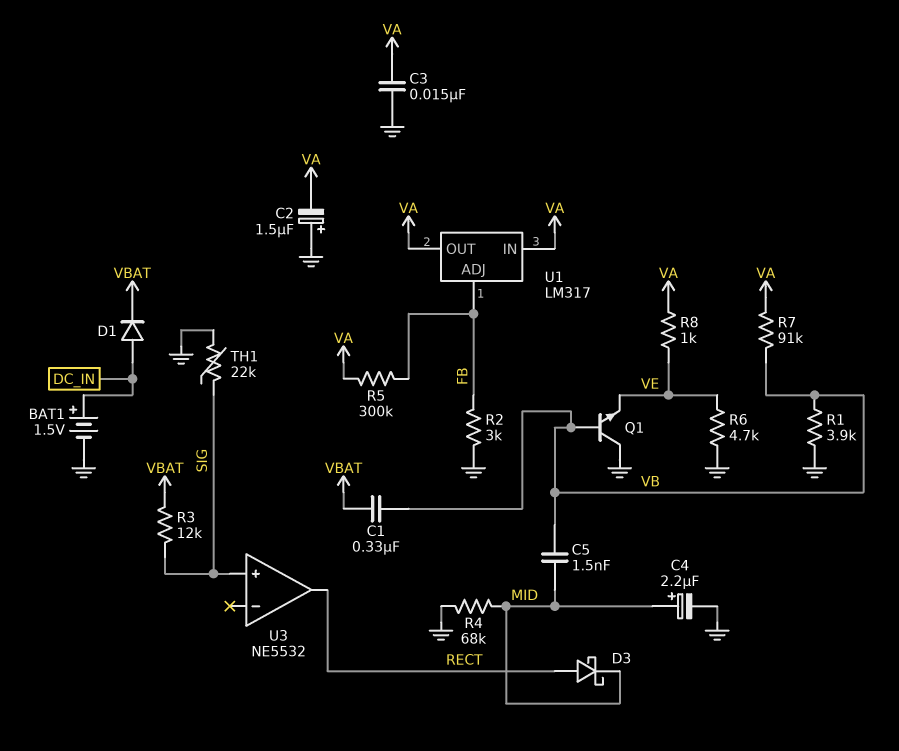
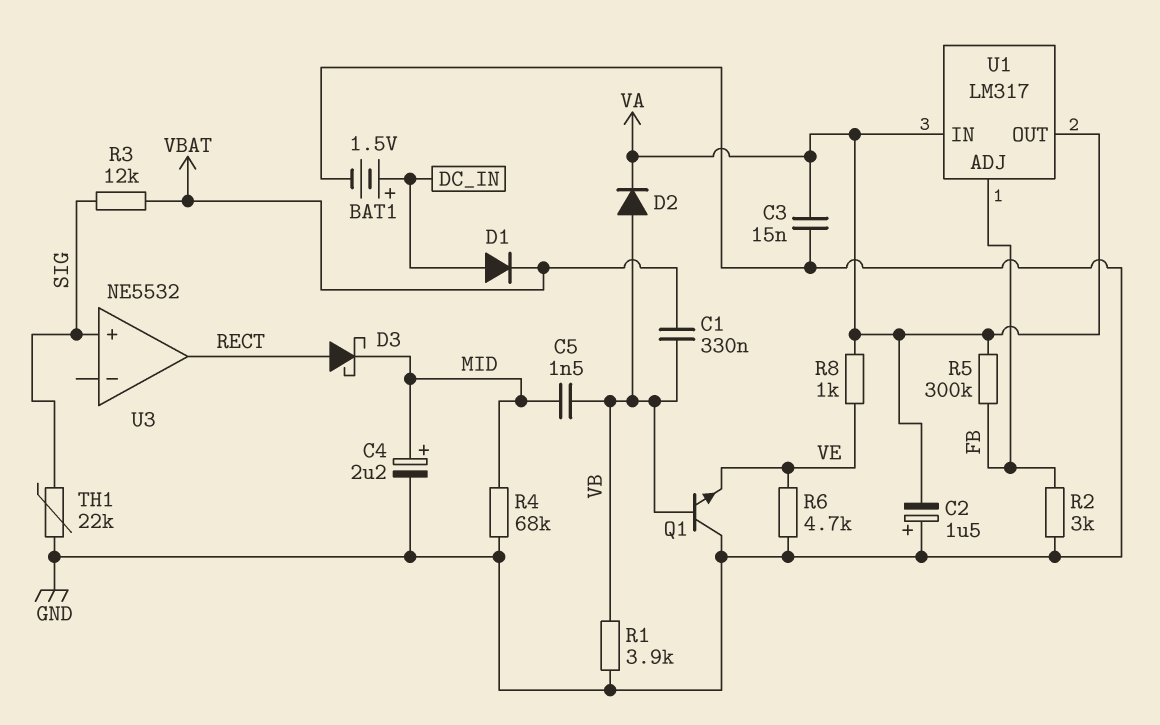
D2: none -> diode (A VB, K VA)
R7: 91k (VA, VB) -> none

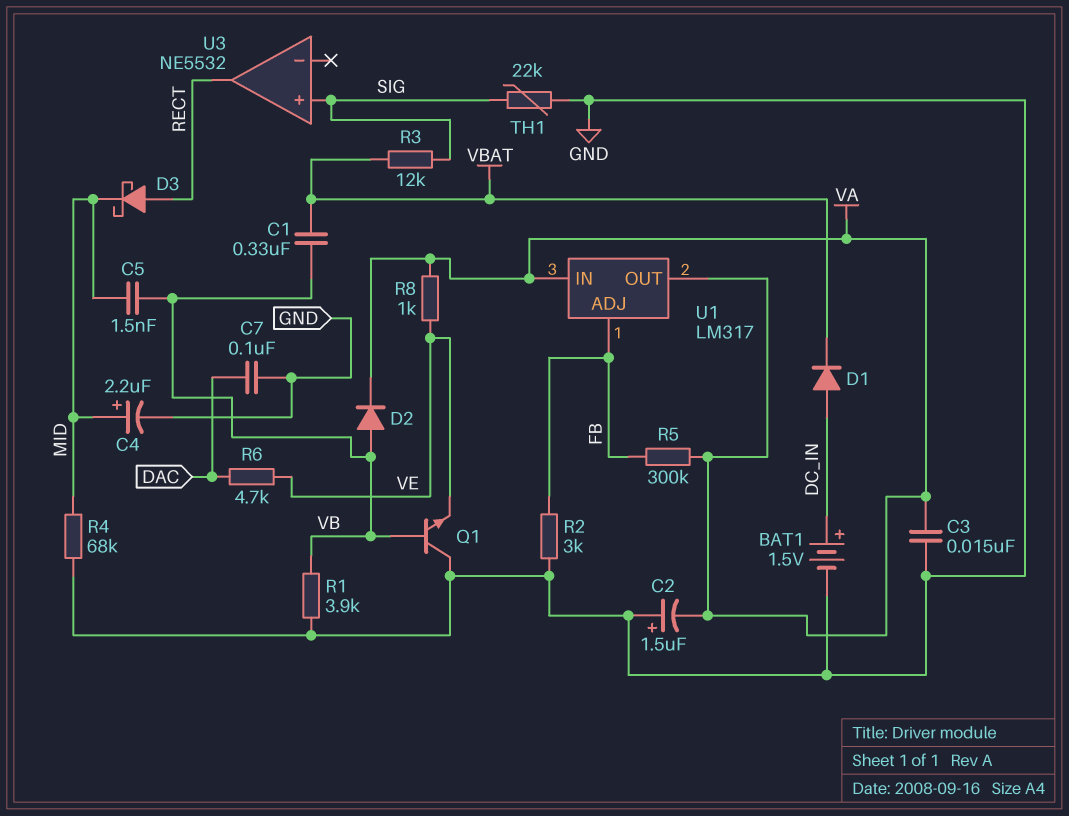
C7: none -> 100nF (DAC, GND)
R6: 4.7k (GND, VE) -> 4.7k (DAC, VE)

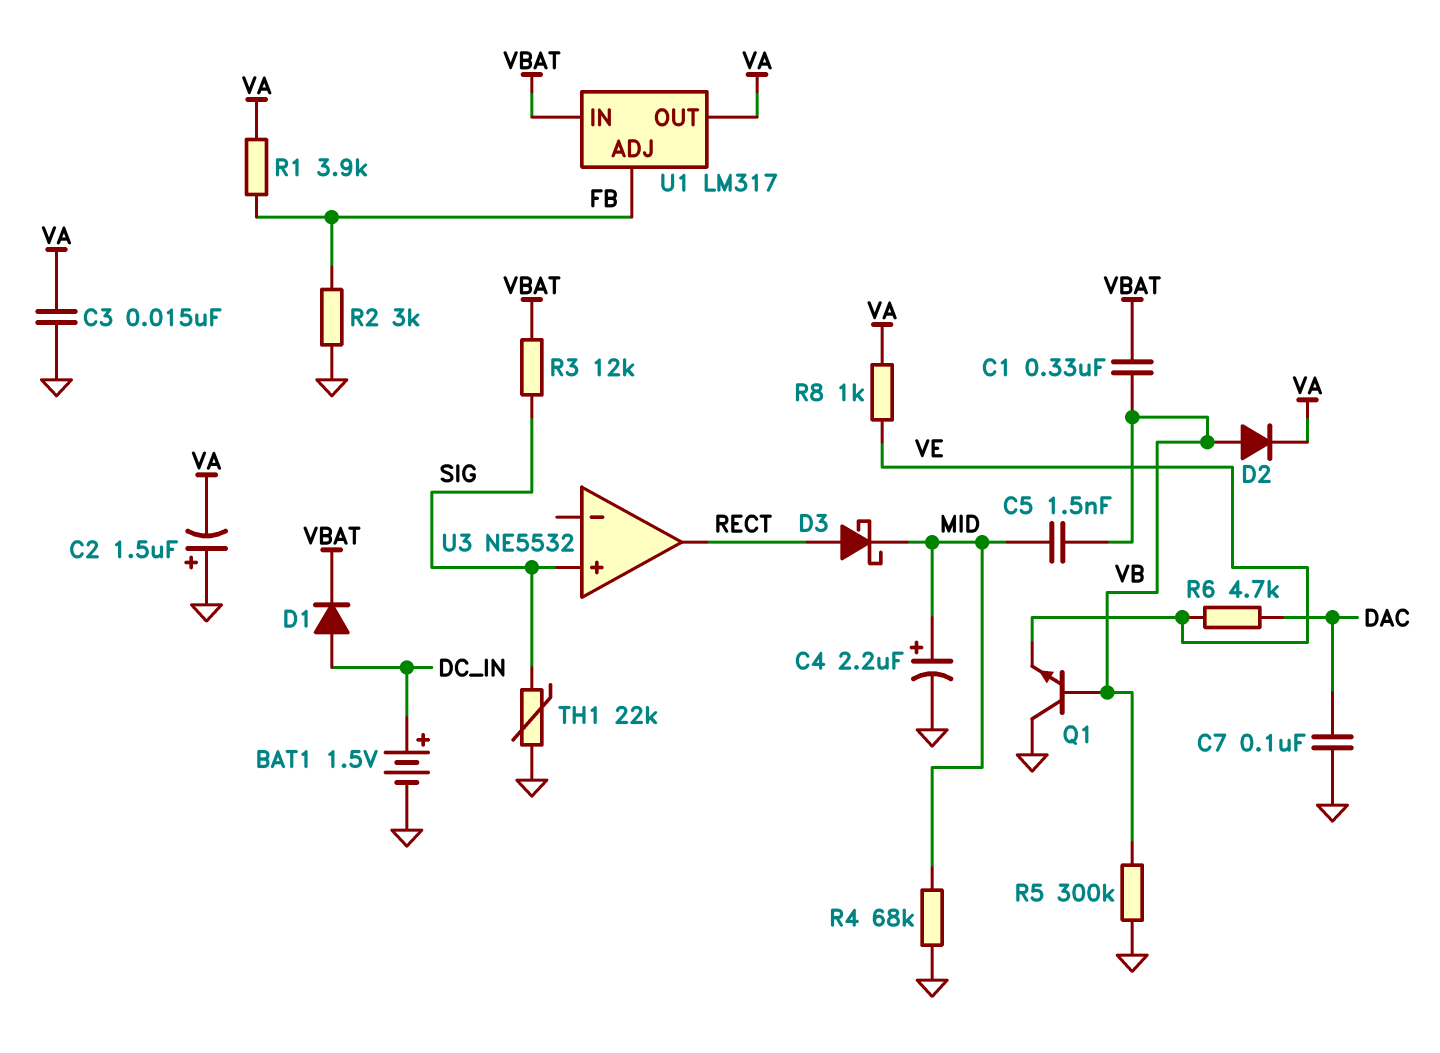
R1: 3.9k (GND, VB) -> 3.9k (FB, VA)
R5: 300k (FB, VA) -> 300k (GND, VB)
U1 pin IN: VA -> VBAT

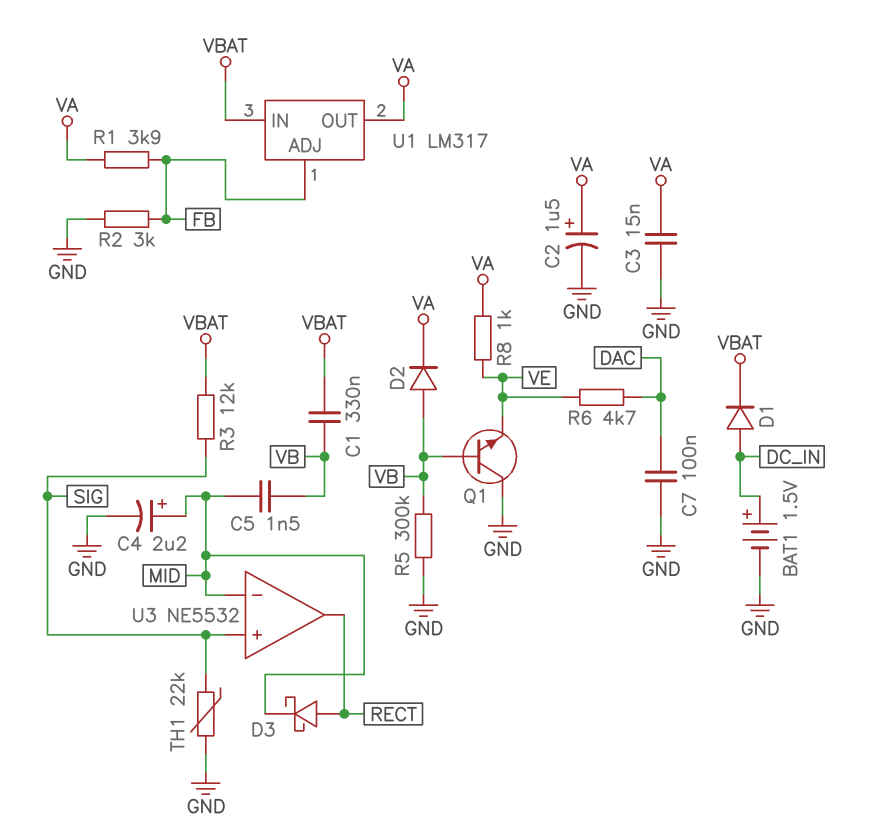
C2: 1.5uF (plus GND, minus VA) -> 1.5uF (plus VA, minus GND)
R4: 68k (GND, MID) -> none
U3 pin in-: none -> MID

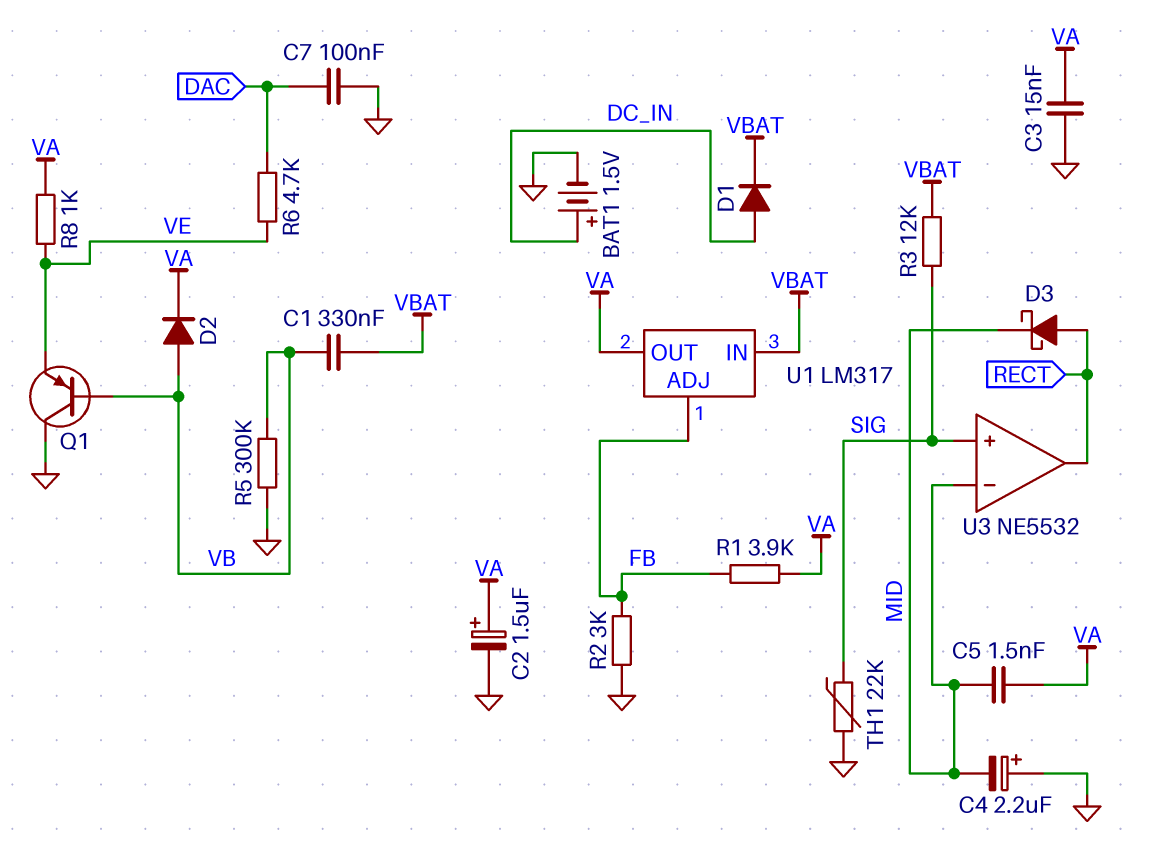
C4: 2.2uF (plus MID, minus GND) -> 2.2uF (plus GND, minus MID)
C5: 1.5nF (MID, VB) -> 1.5nF (MID, VA)
Q1: NPN (B VB, C GND, E VE) -> PNP (B VB, C GND, E VE)

